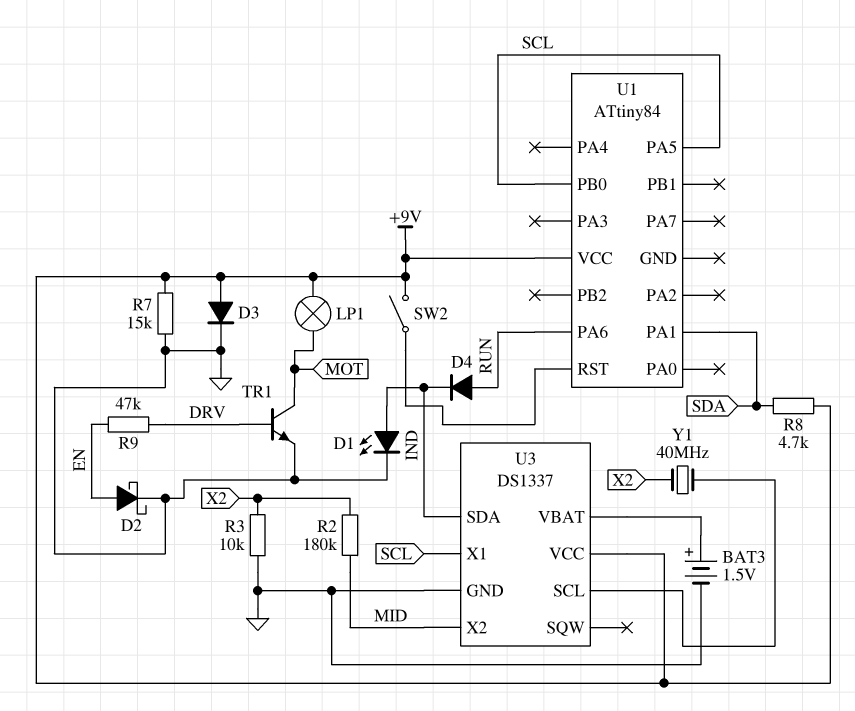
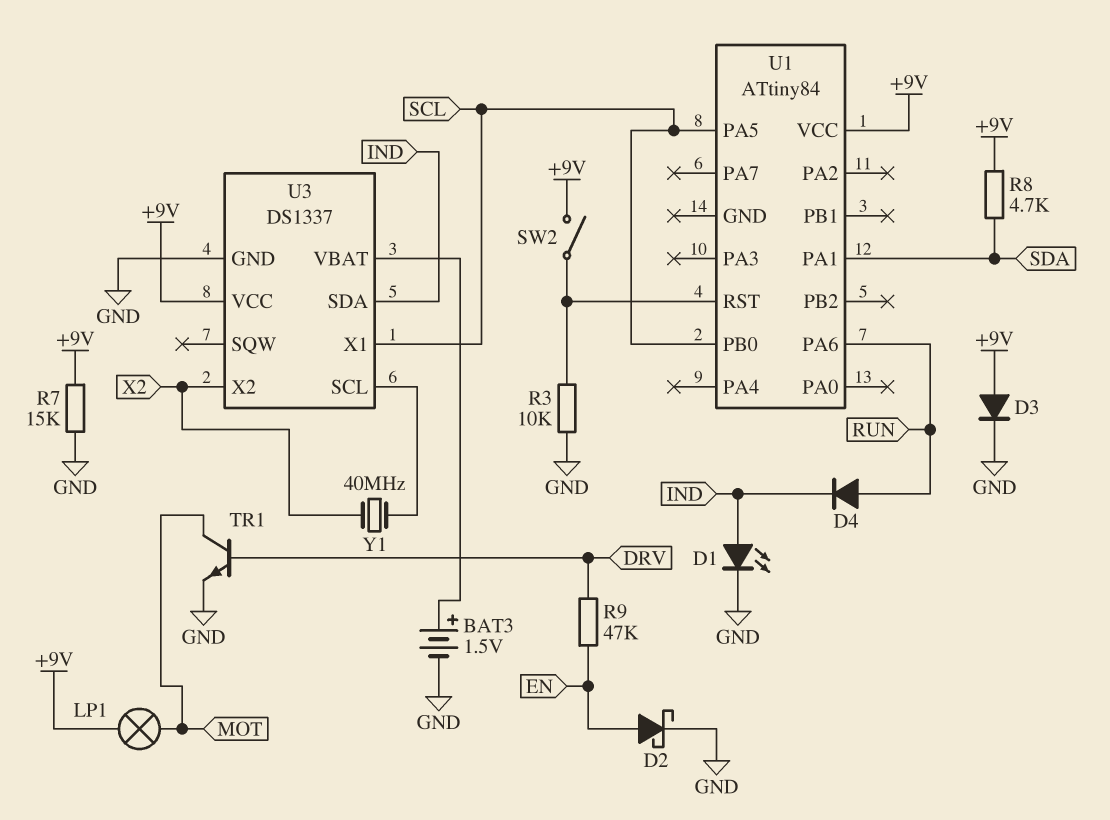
R2: 180k (MID, X2) -> none
R3: 10k (GND, X2) -> 10k (GND, U1/RST)
U3 pin X2: MID -> X2

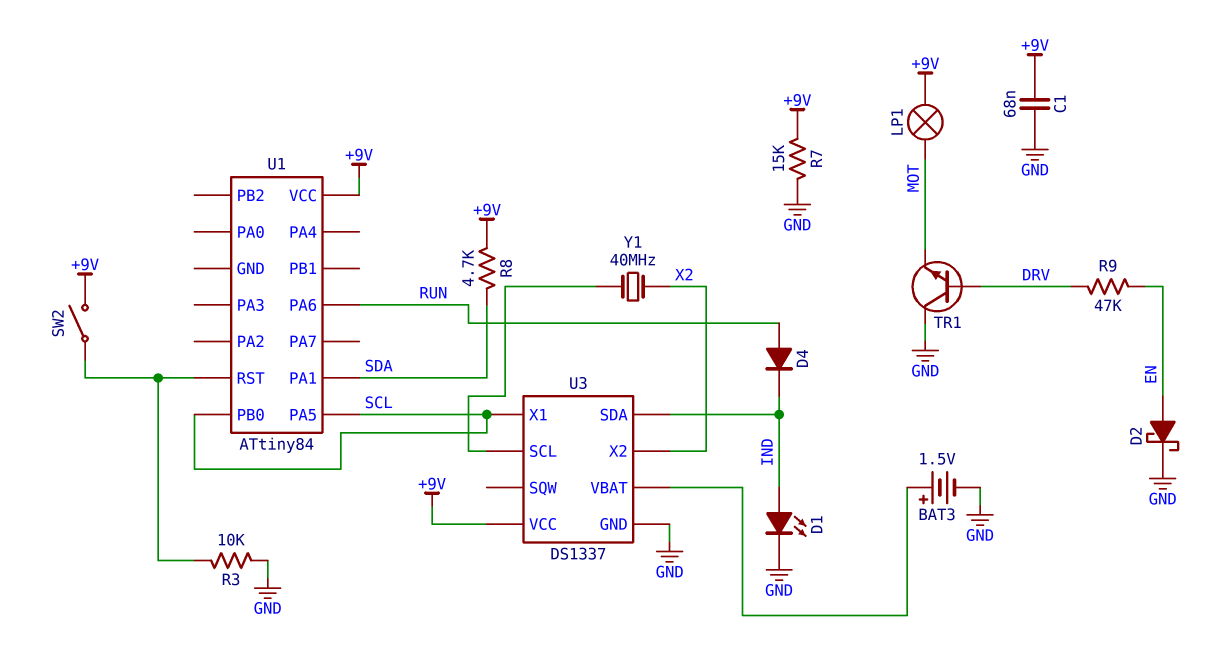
C1: none -> 68nF (+9V, GND)
D3: diode (A +9V, K GND) -> none
TR1: NPN (B DRV, C MOT, E GND) -> NPN (B DRV, C GND, E MOT)

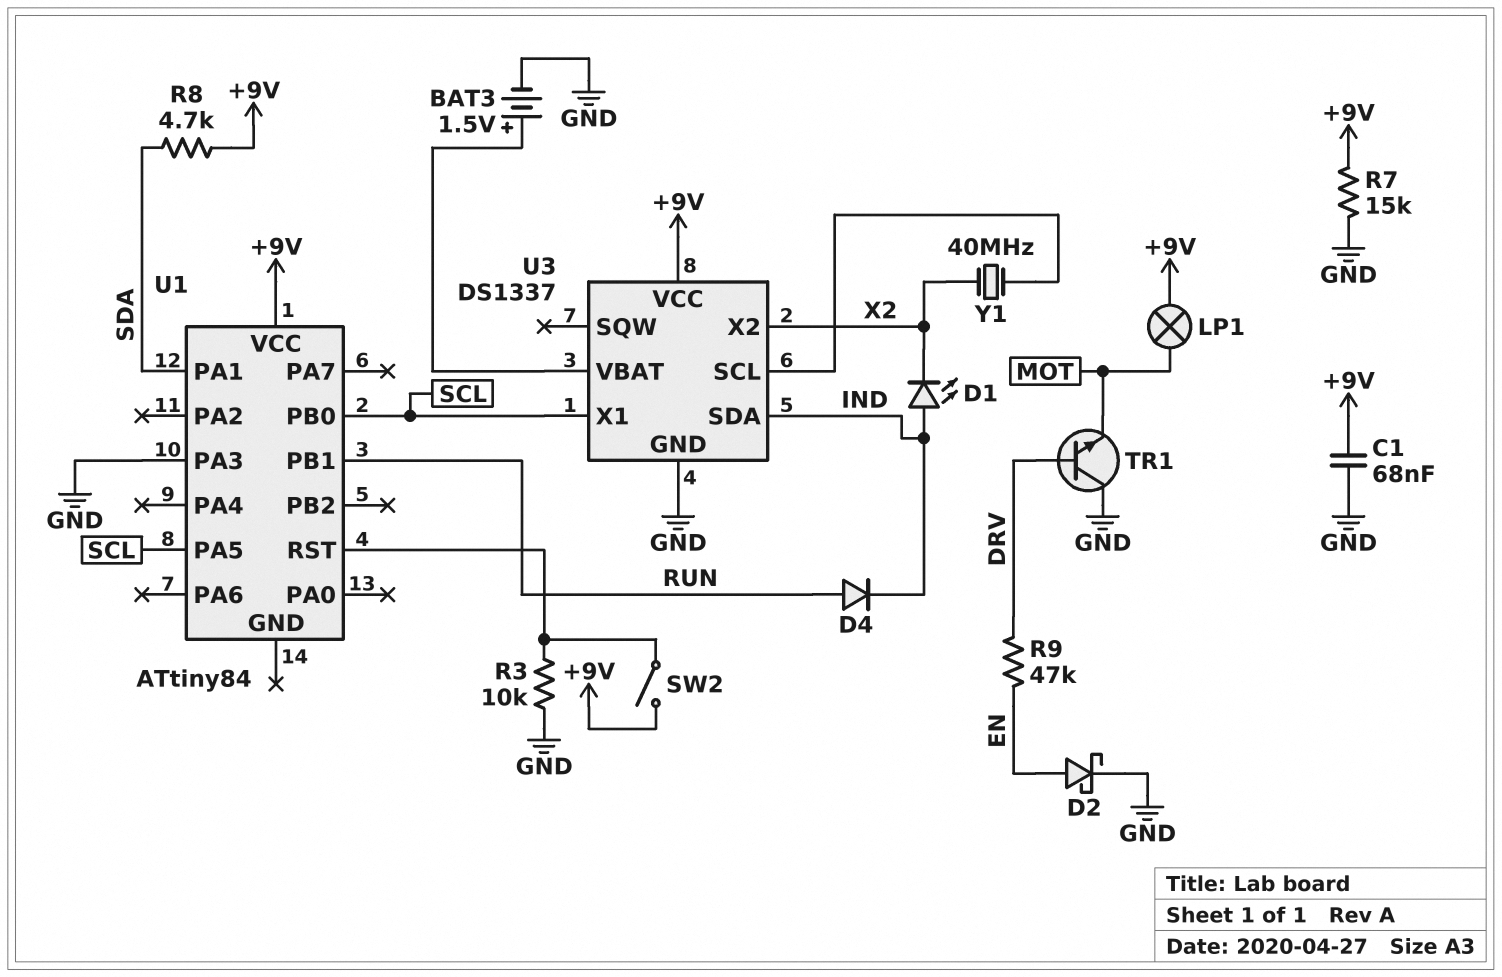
D1: LED (A IND, K GND) -> LED (A IND, K X2)
U1 pin PA3: none -> GND
U1 pin PA6: RUN -> none
U1 pin PB1: none -> RUN

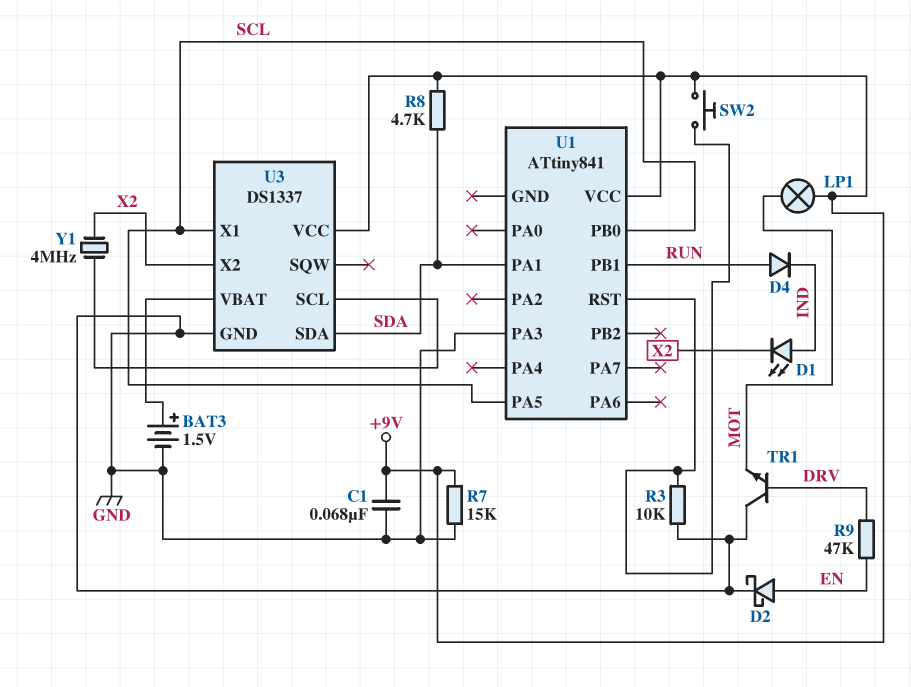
SW2: switch (+9V, U1/RST) -> button (+9V, U1/RST)
U1: ATtiny84 -> ATtiny841
U3 pin SDA: IND -> SDA
Y1: 40MHz (U3/SCL, X2) -> 4MHz (U3/SCL, X2)

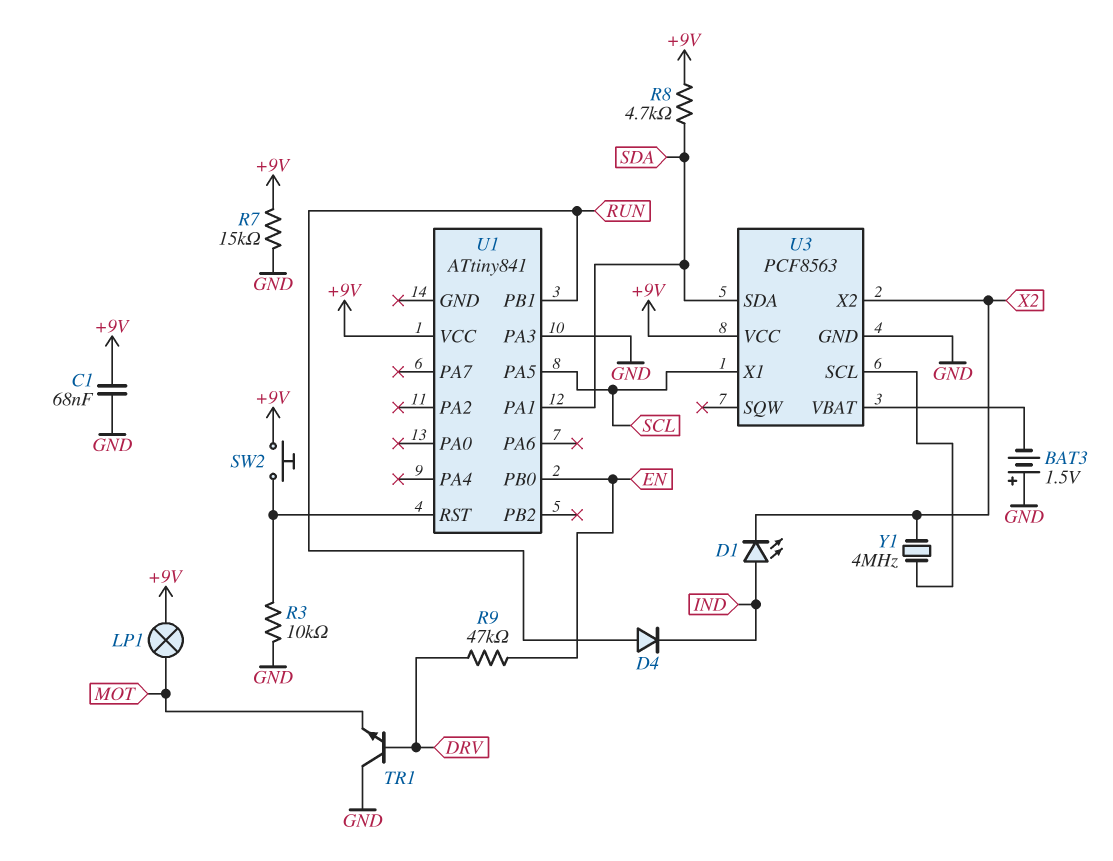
BAT3: 1.5V (plus U3/VBAT, minus GND) -> 1.5V (plus GND, minus U3/VBAT)
D2: schottky (A EN, K GND) -> none
U1 pin PB0: SCL -> EN
U3: DS1337 -> PCF8563

